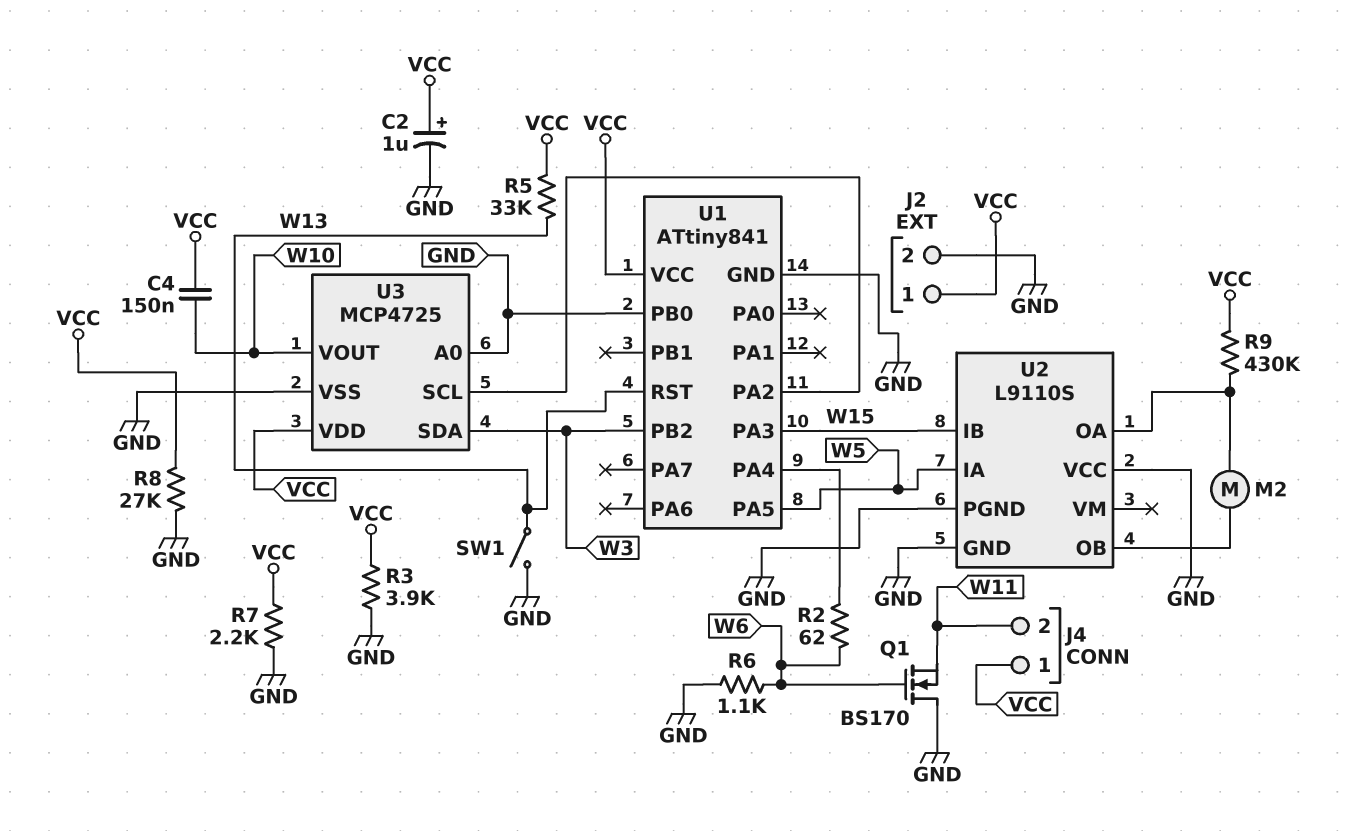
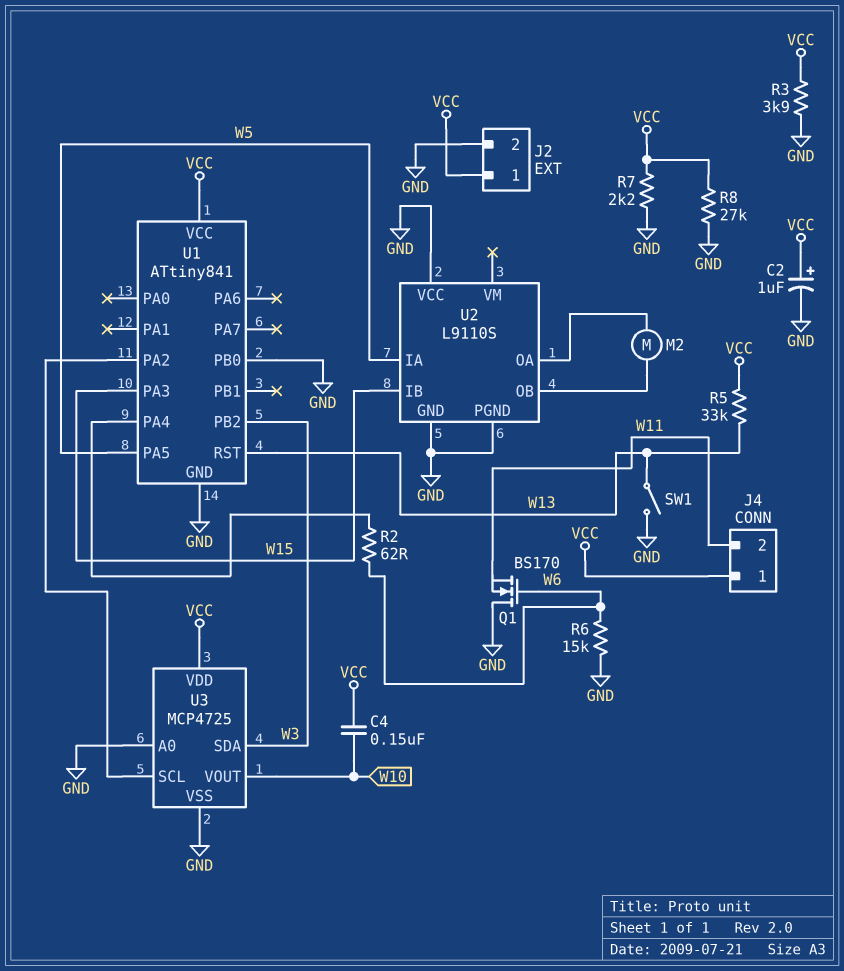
R6: 1.1k (GND, W6) -> 15k (GND, W6)
R9: 430k (U2/OA, VCC) -> none

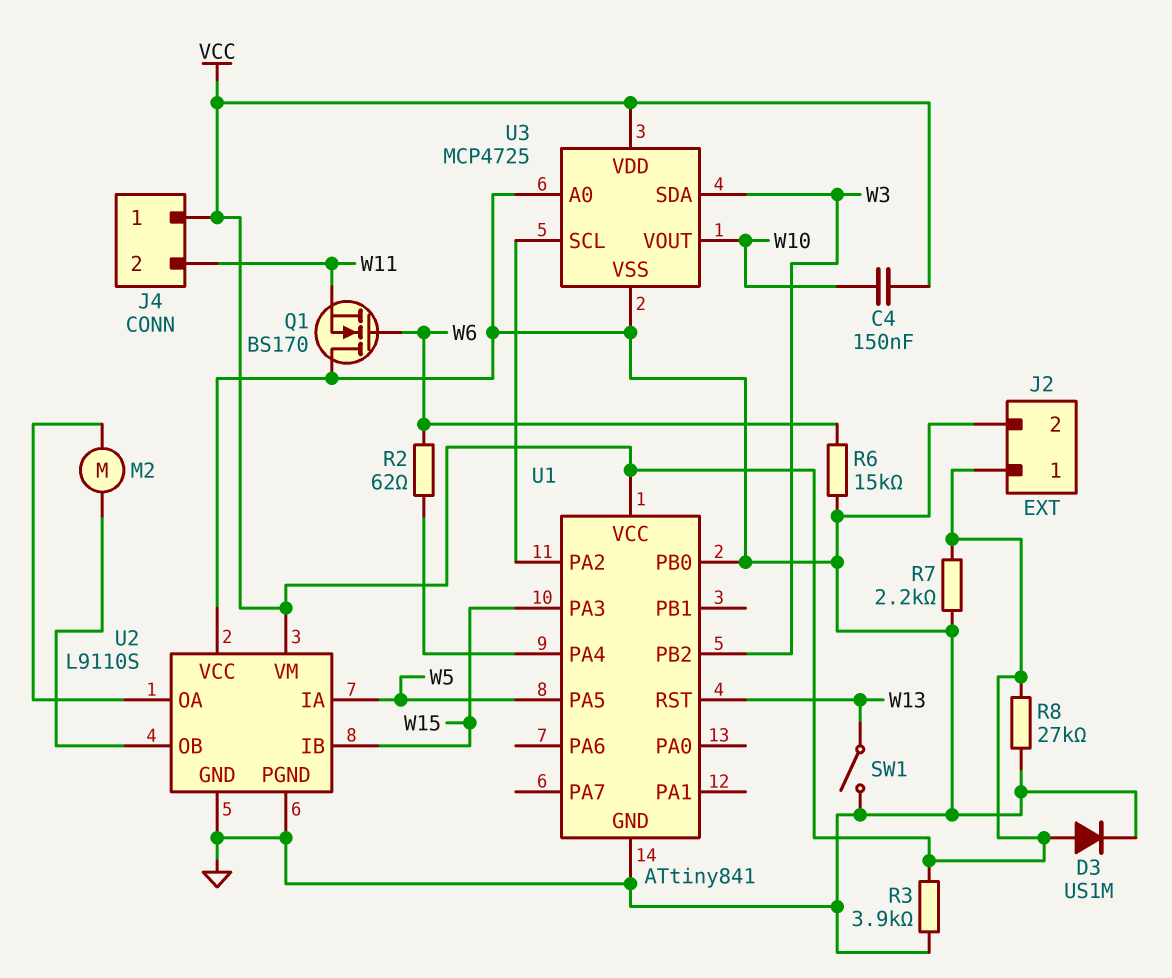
C2: 1uF (plus VCC, minus GND) -> none
D3: none -> diode US1M (A VCC, K GND)
R5: 33k (VCC, W13) -> none
U2 pin VM: none -> VCC

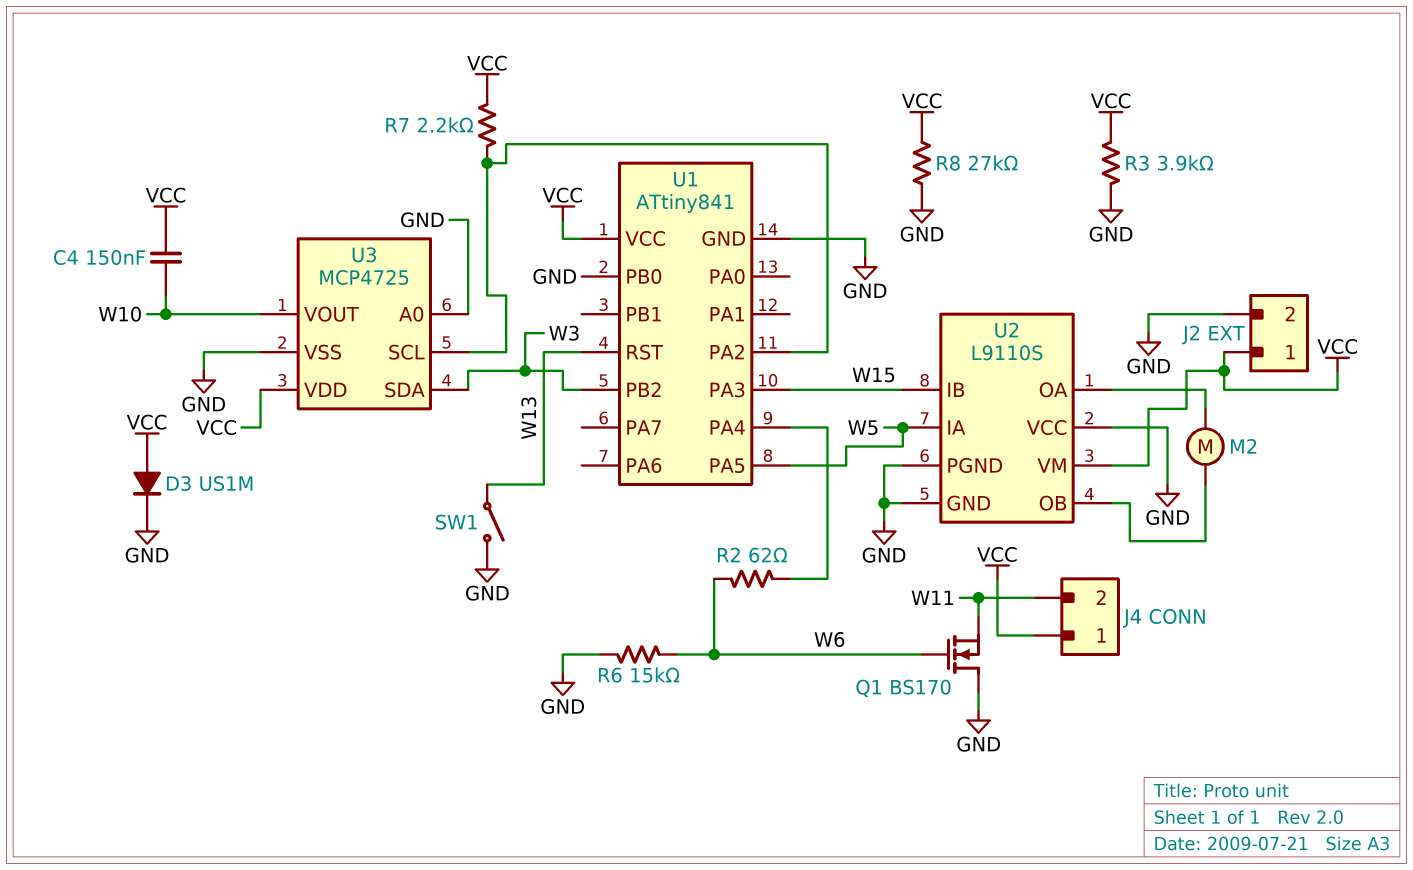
R7: 2.2k (GND, VCC) -> 2.2k (U1/PA2, VCC)

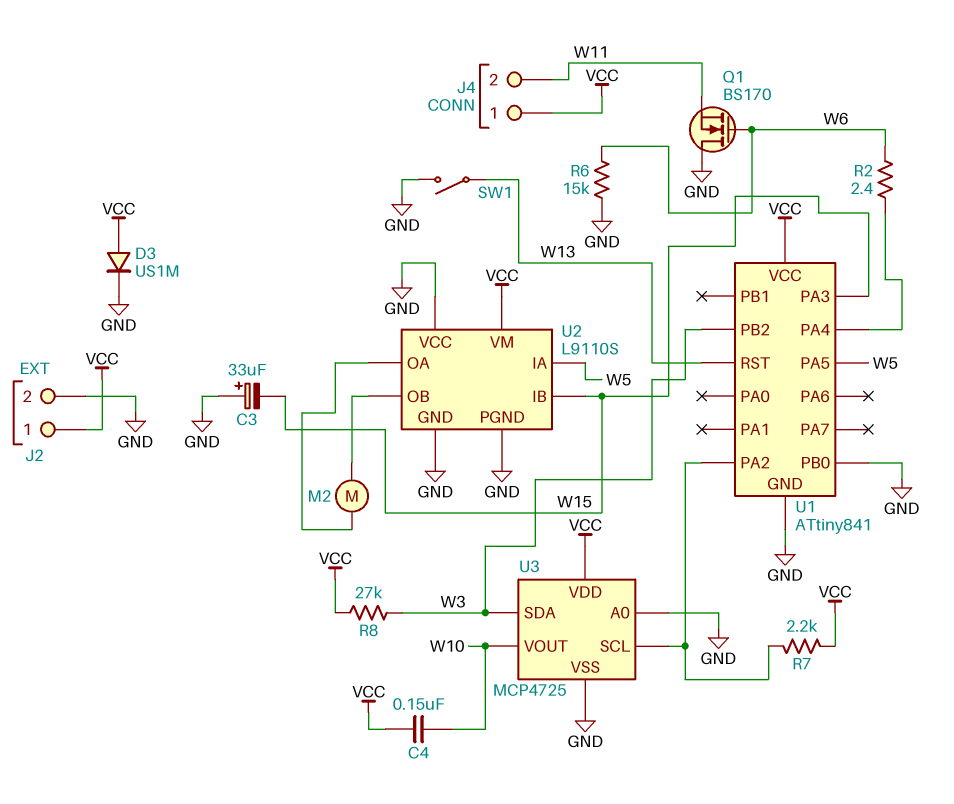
C3: none -> 33uF (plus GND, minus W15)
R2: 62 (U1/PA4, W6) -> 2.4 (U1/PA4, W6)
R3: 3.9k (GND, VCC) -> none
R8: 27k (GND, VCC) -> 27k (VCC, W3)

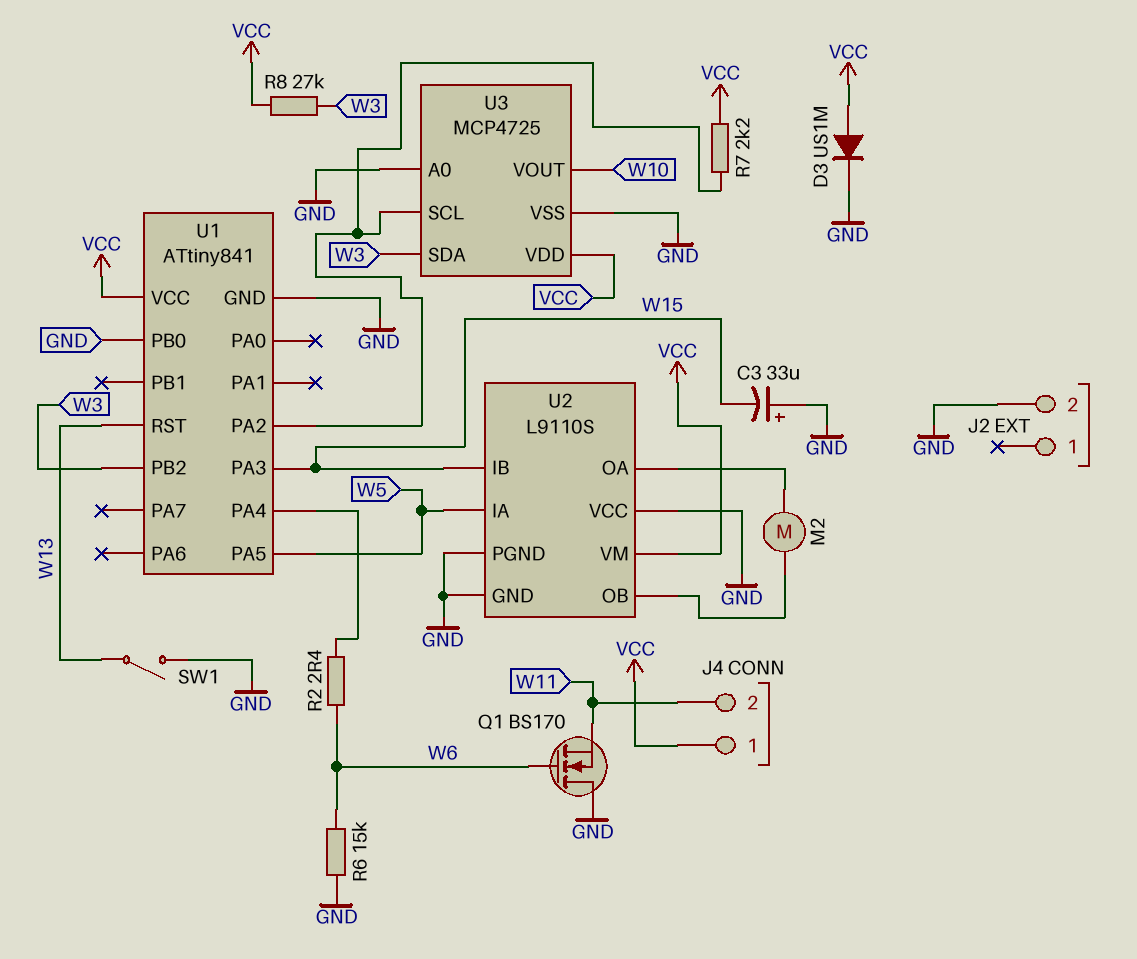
C4: 150nF (VCC, W10) -> none
J2 pin 1: VCC -> none

